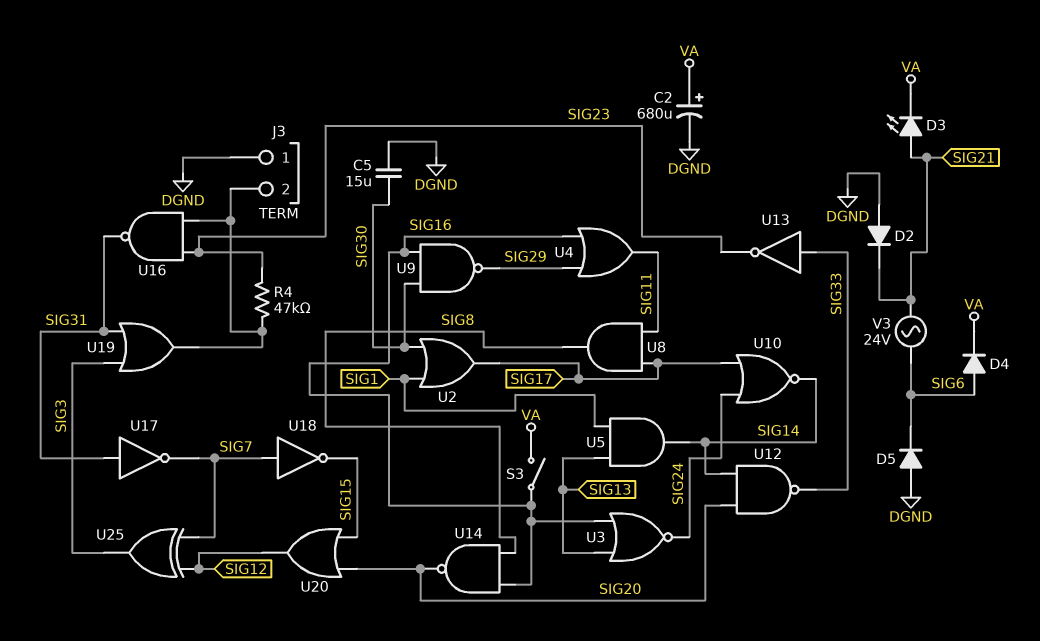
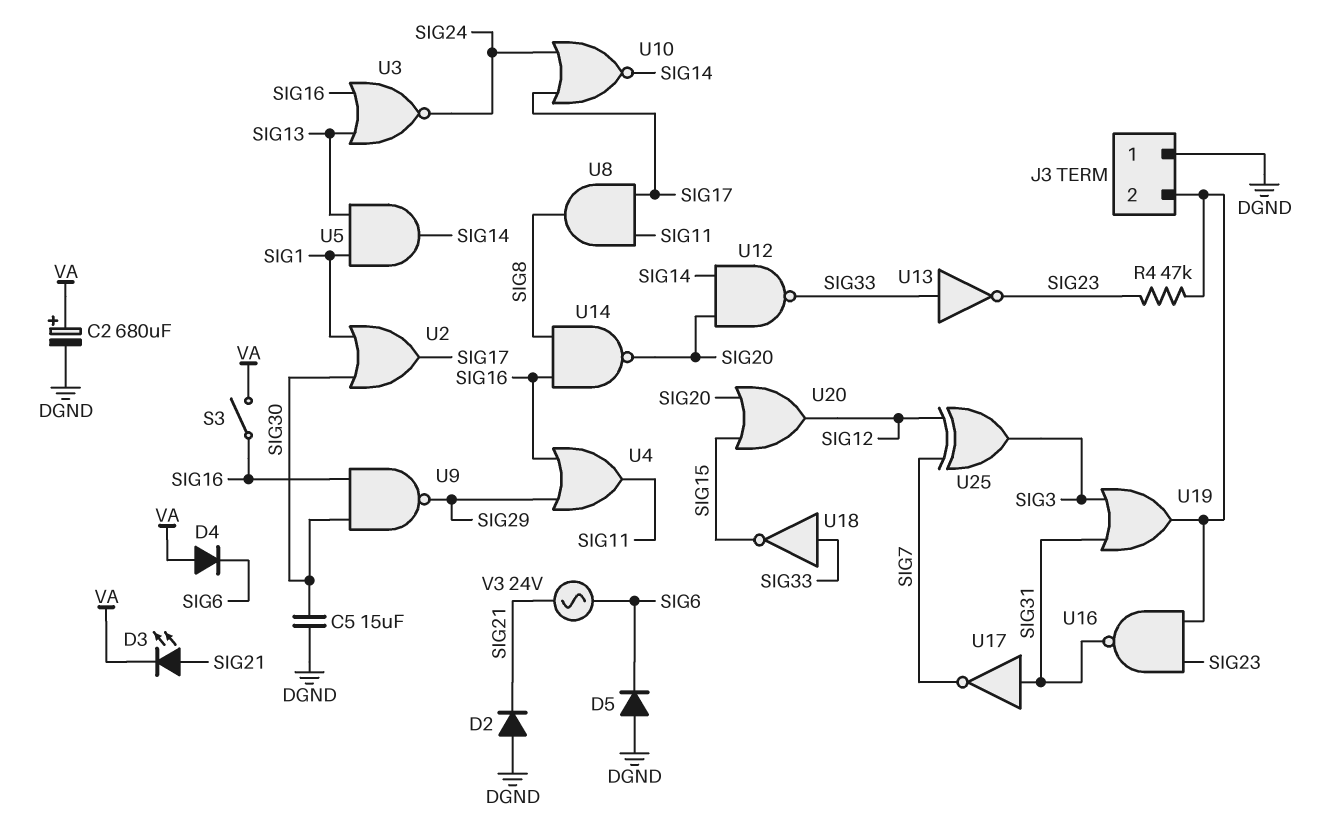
D4: diode (A SIG6, K VA) -> diode (A VA, K SIG6)
U18: NOT (in SIG7, out SIG15) -> NOT (in SIG33, out SIG15)

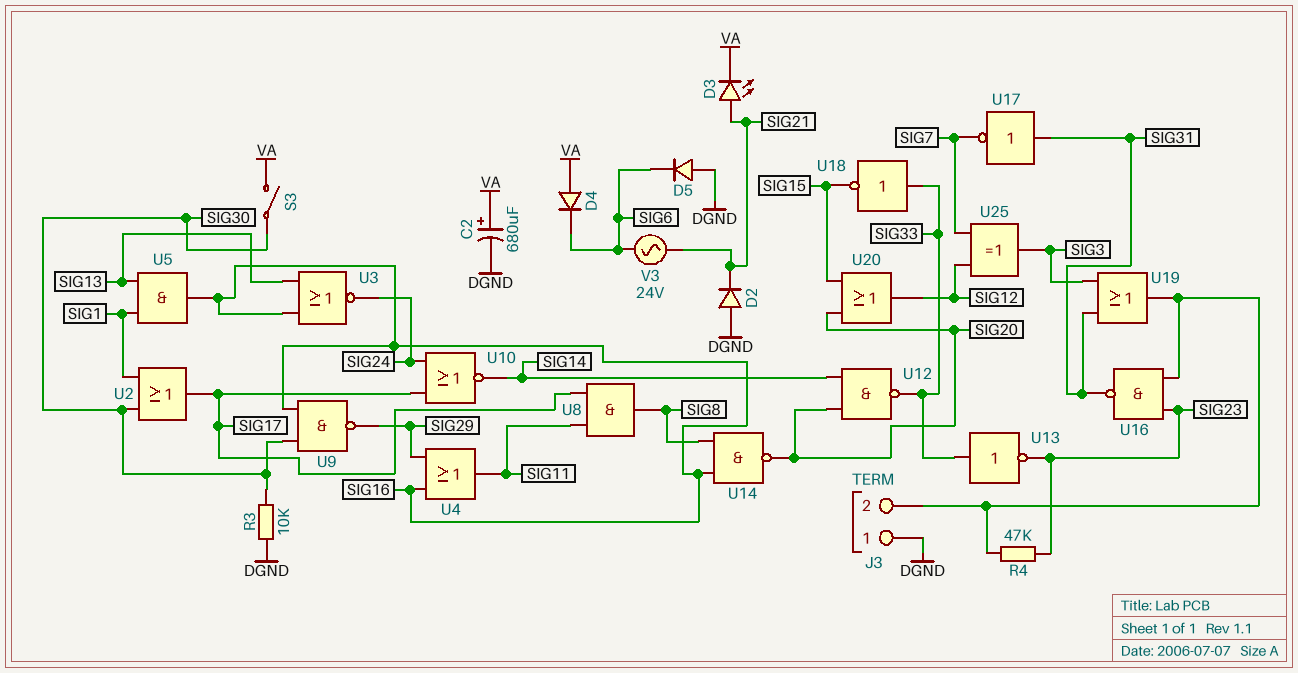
C5: 15uF (DGND, SIG30) -> none
R3: none -> 10k (DGND, SIG30)
S3: switch (SIG16, VA) -> switch (SIG30, VA)
U5: AND (in SIG1, in SIG13, out SIG14) -> AND (in SIG1, in SIG13, out SIG16)

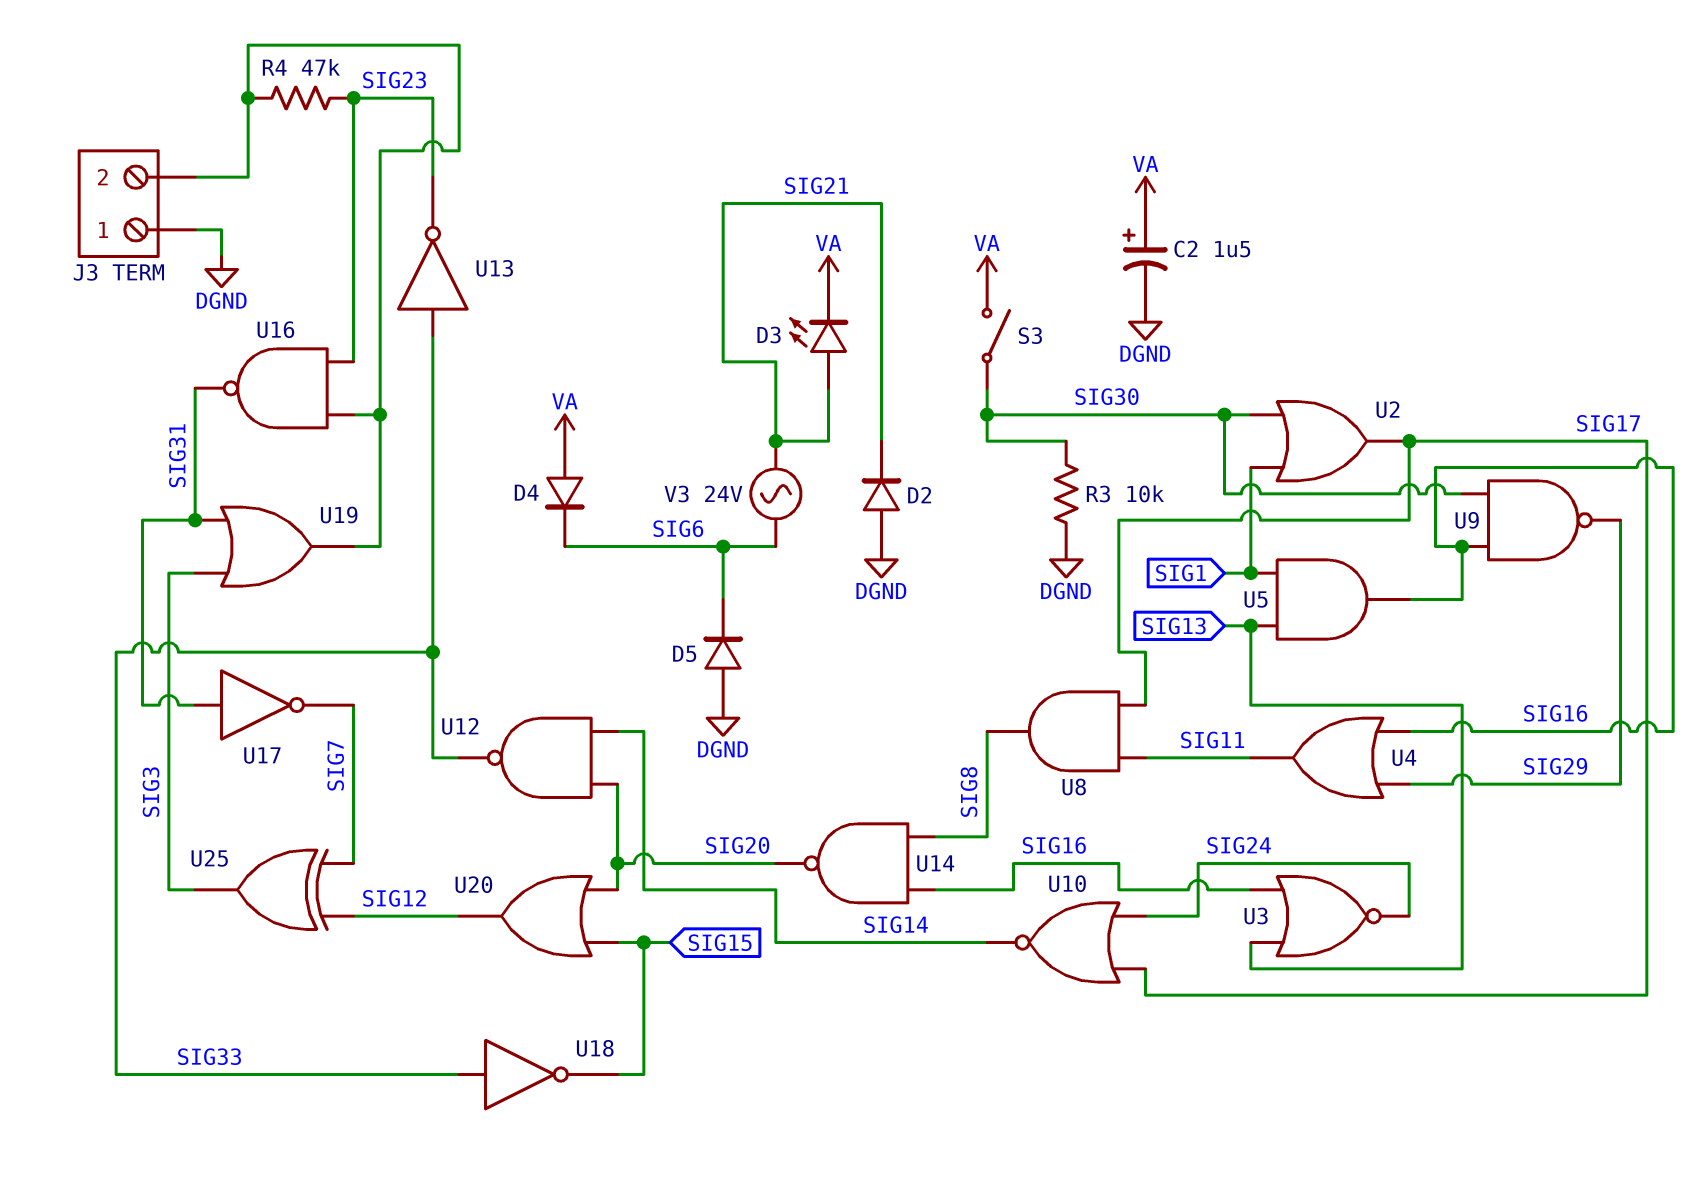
C2: 680uF (plus VA, minus DGND) -> 1.5uF (plus VA, minus DGND)

